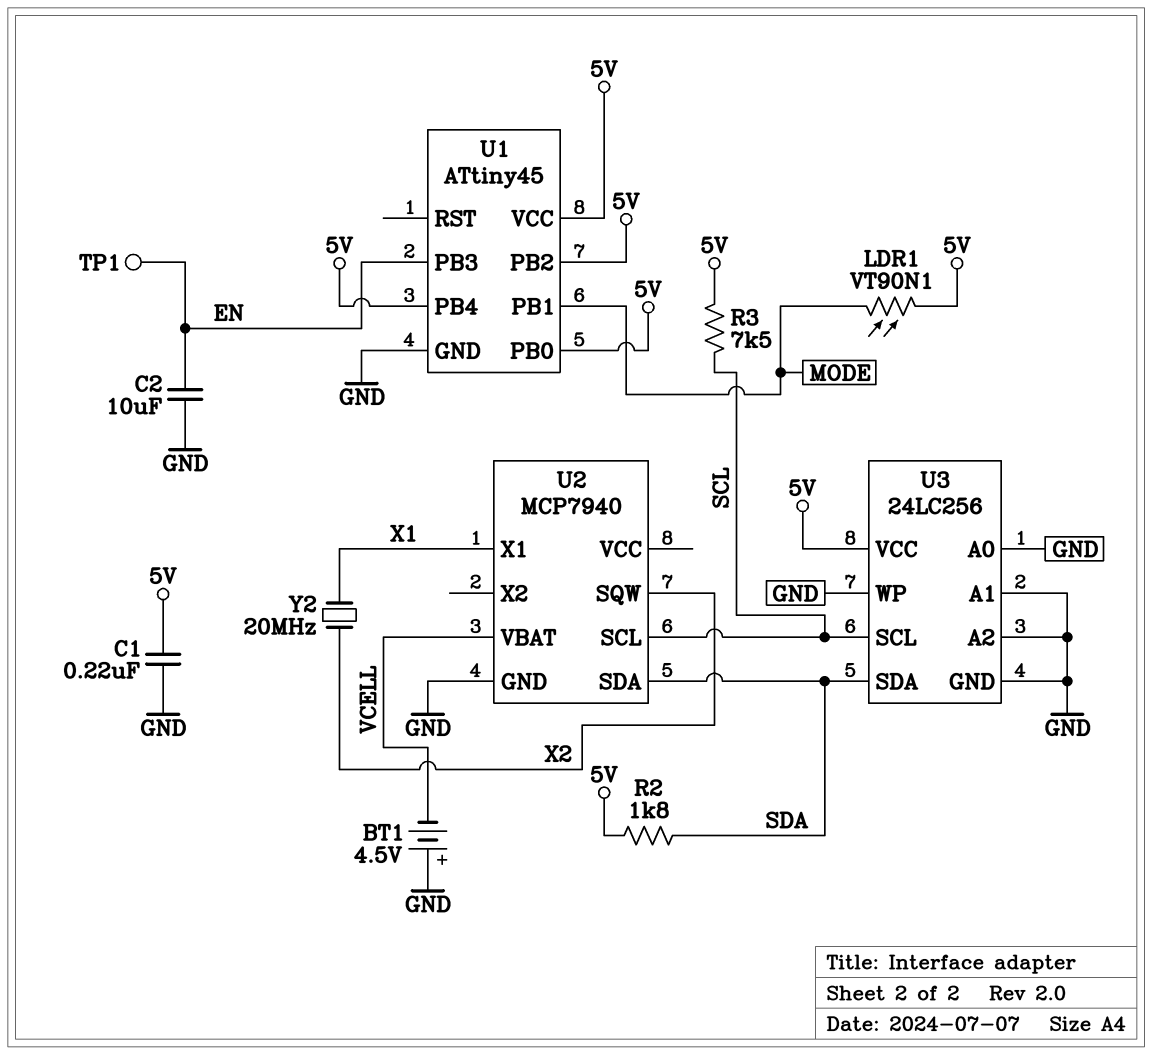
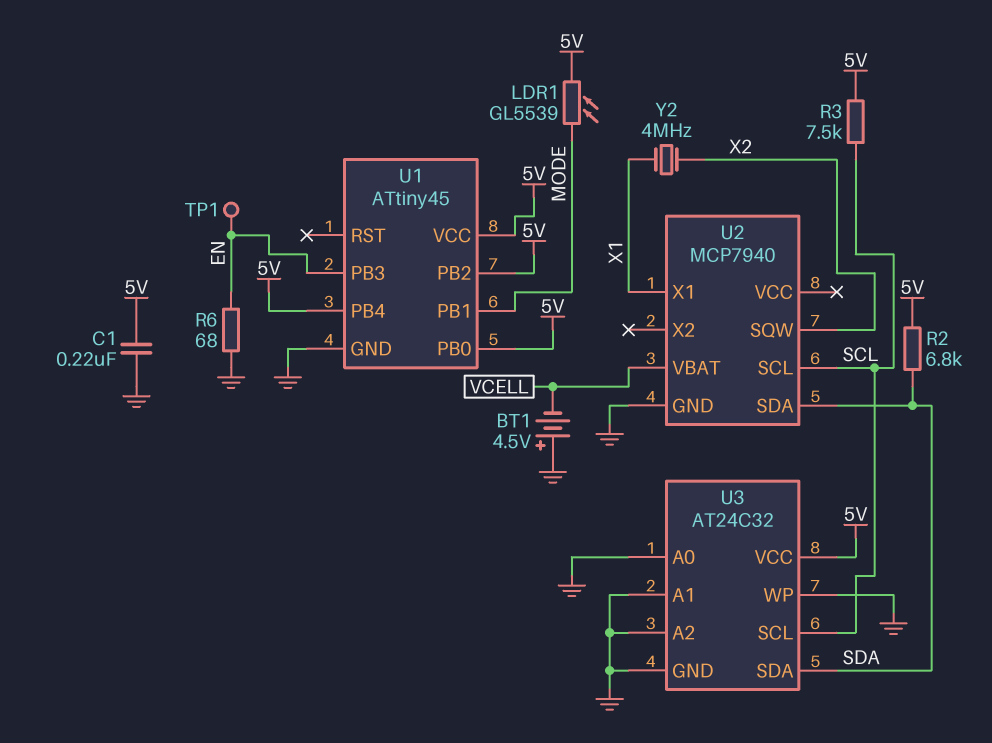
C2: 10uF (EN, GND) -> none
LDR1: VT90N1 (5V, MODE) -> GL5539 (5V, MODE)
R2: 1.8k (5V, SDA) -> 6.8k (5V, SDA)
R6: none -> 68 (EN, GND)
U3: 24LC256 -> AT24C32
Y2: 20MHz (X1, X2) -> 4MHz (X1, X2)

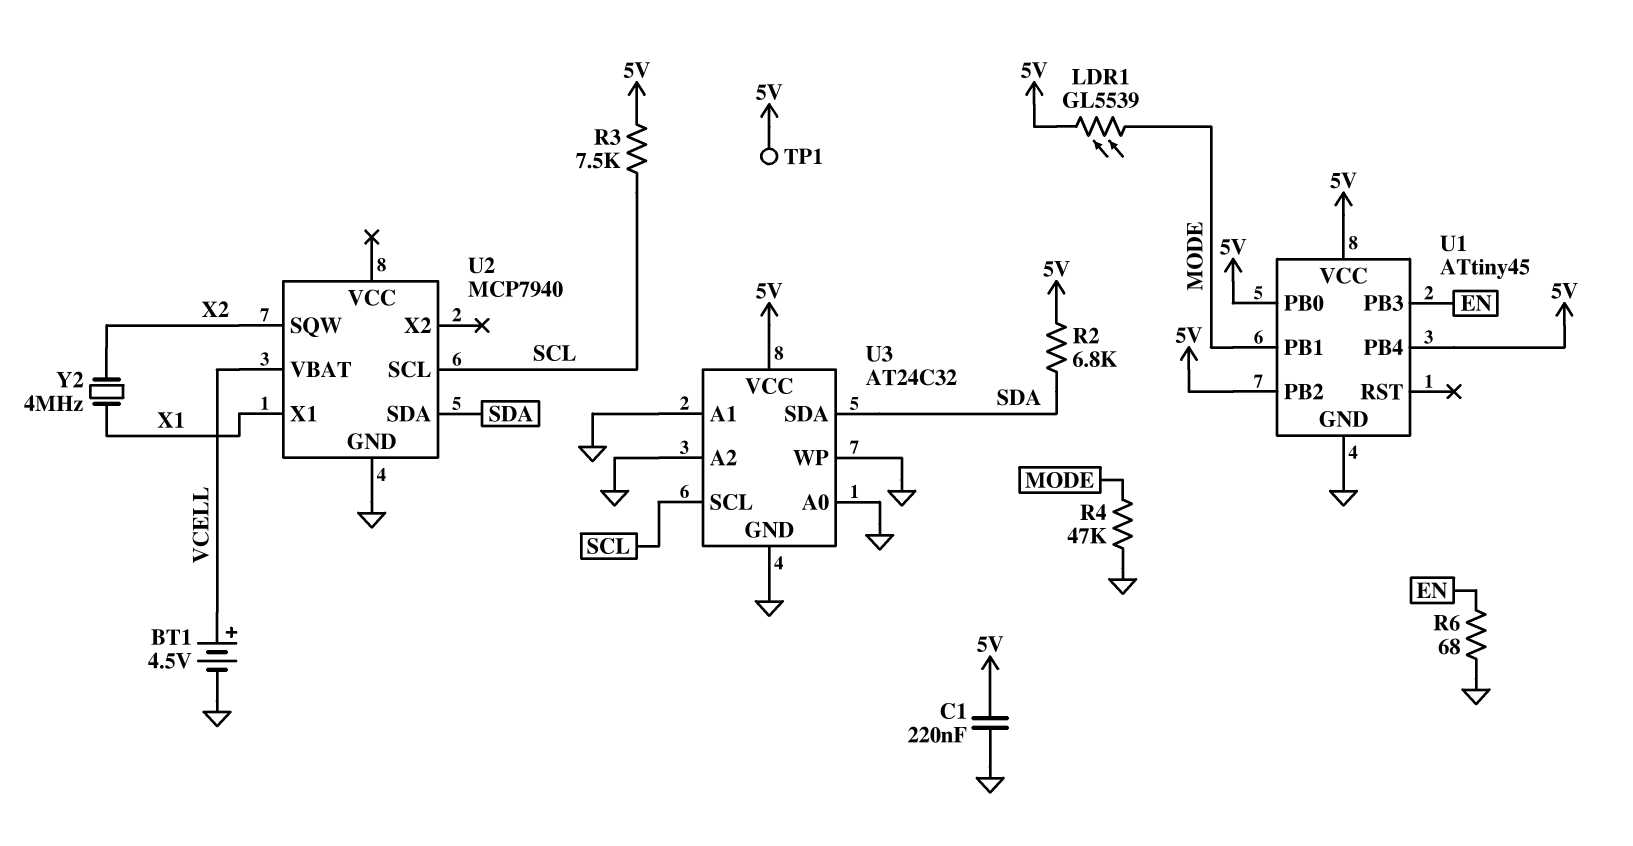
BT1: 4.5V (plus GND, minus VCELL) -> 4.5V (plus VCELL, minus GND)
R4: none -> 47k (GND, MODE)
TP1: test point (EN) -> test point (5V)

